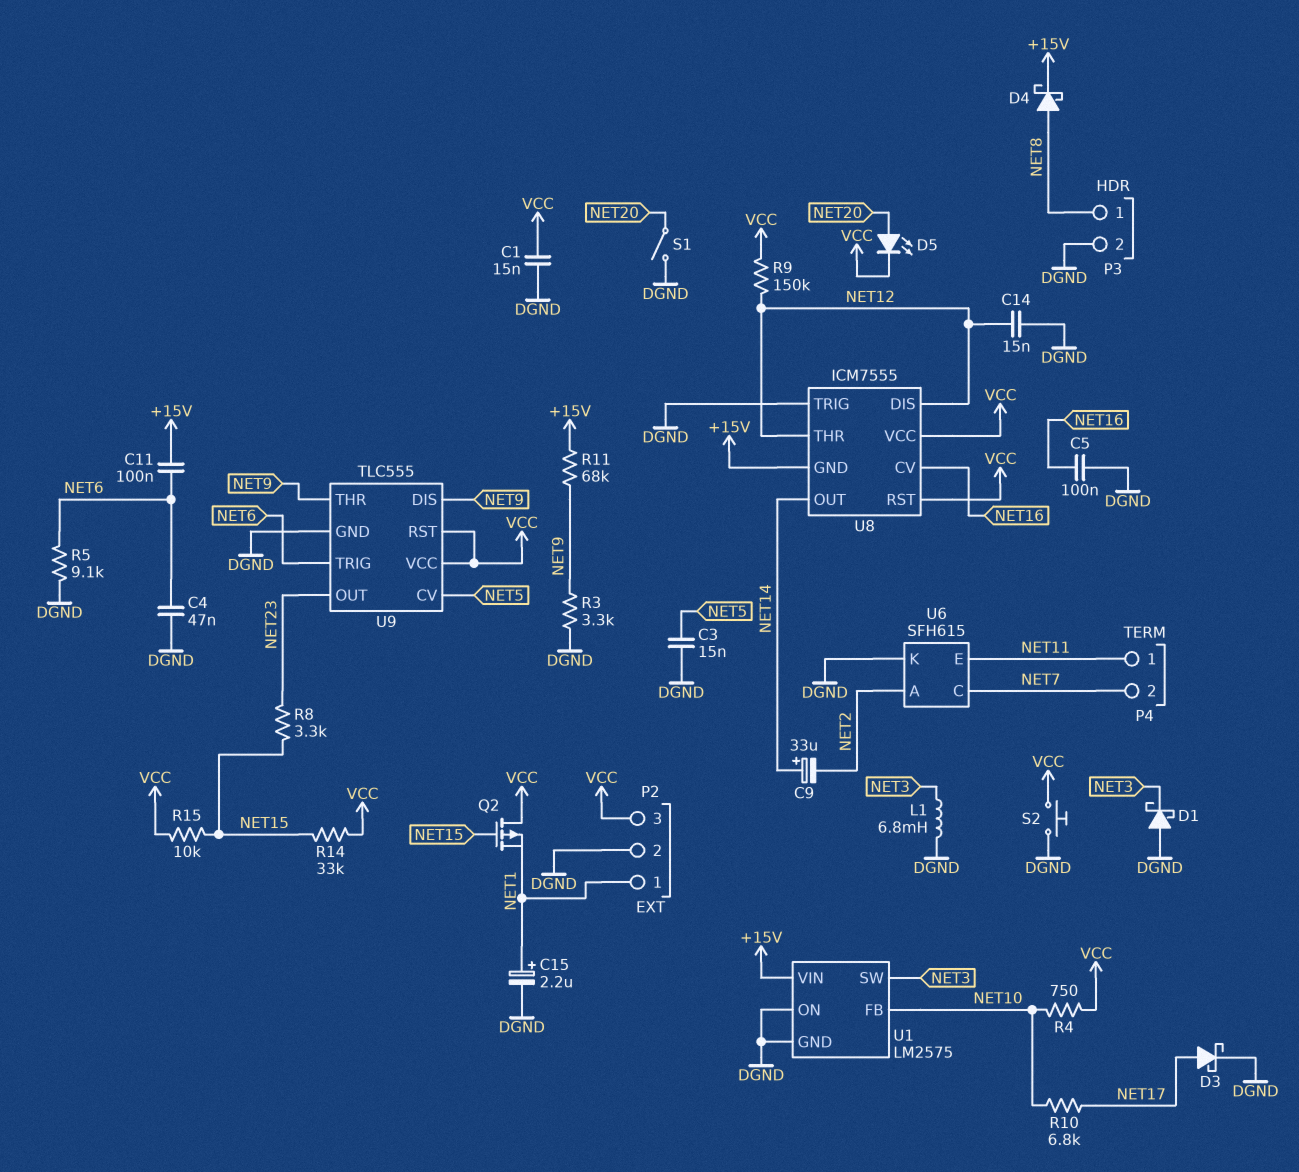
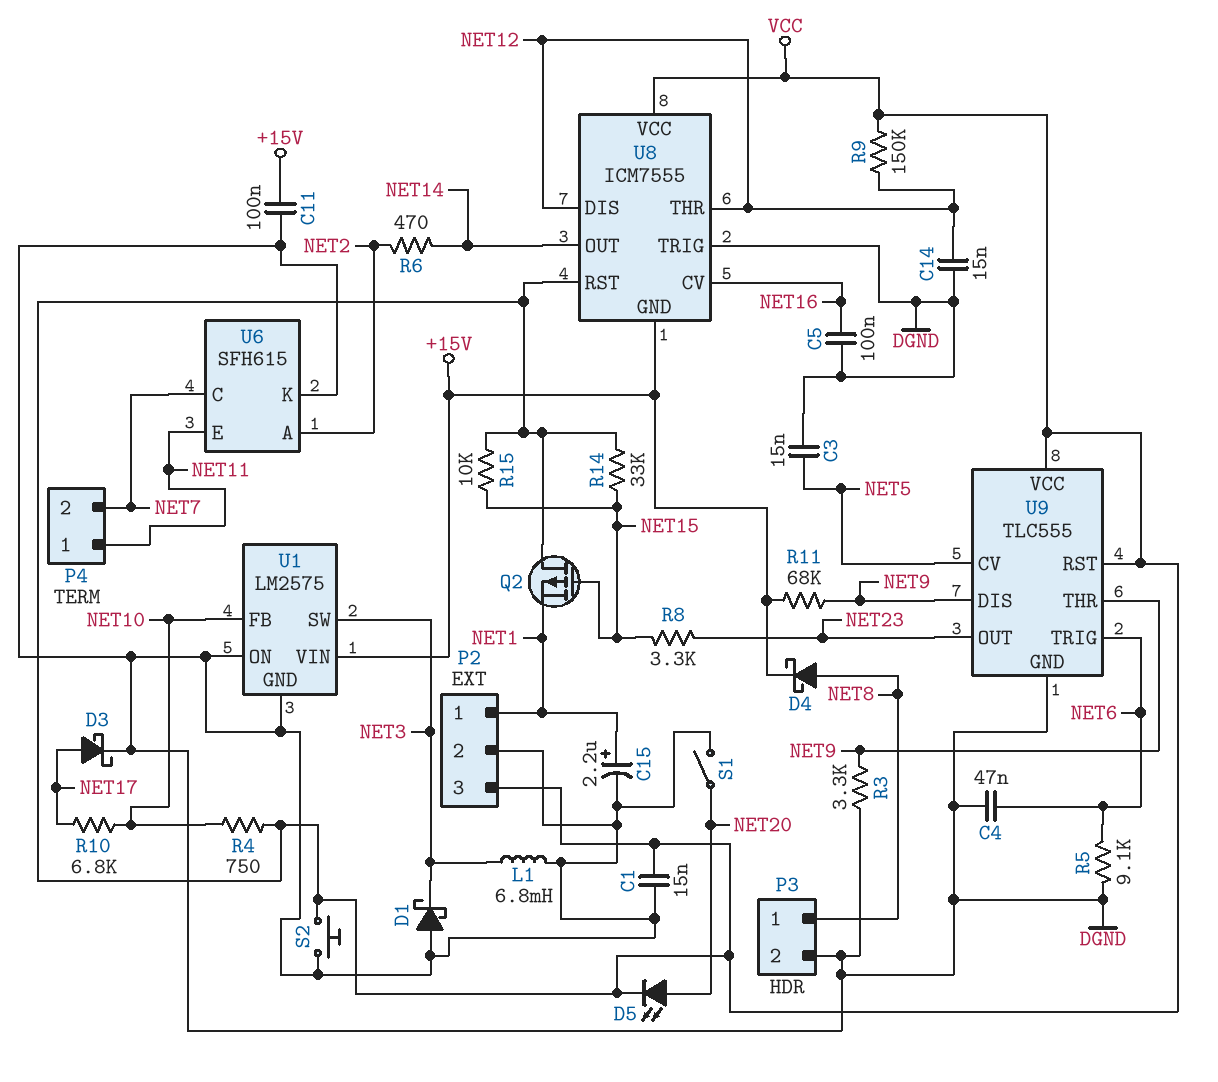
C9: 33uF (plus NET14, minus NET2) -> none
C11: 100nF (+15V, NET6) -> 100nF (+15V, DGND)
R6: none -> 470 (NET2, NET14)

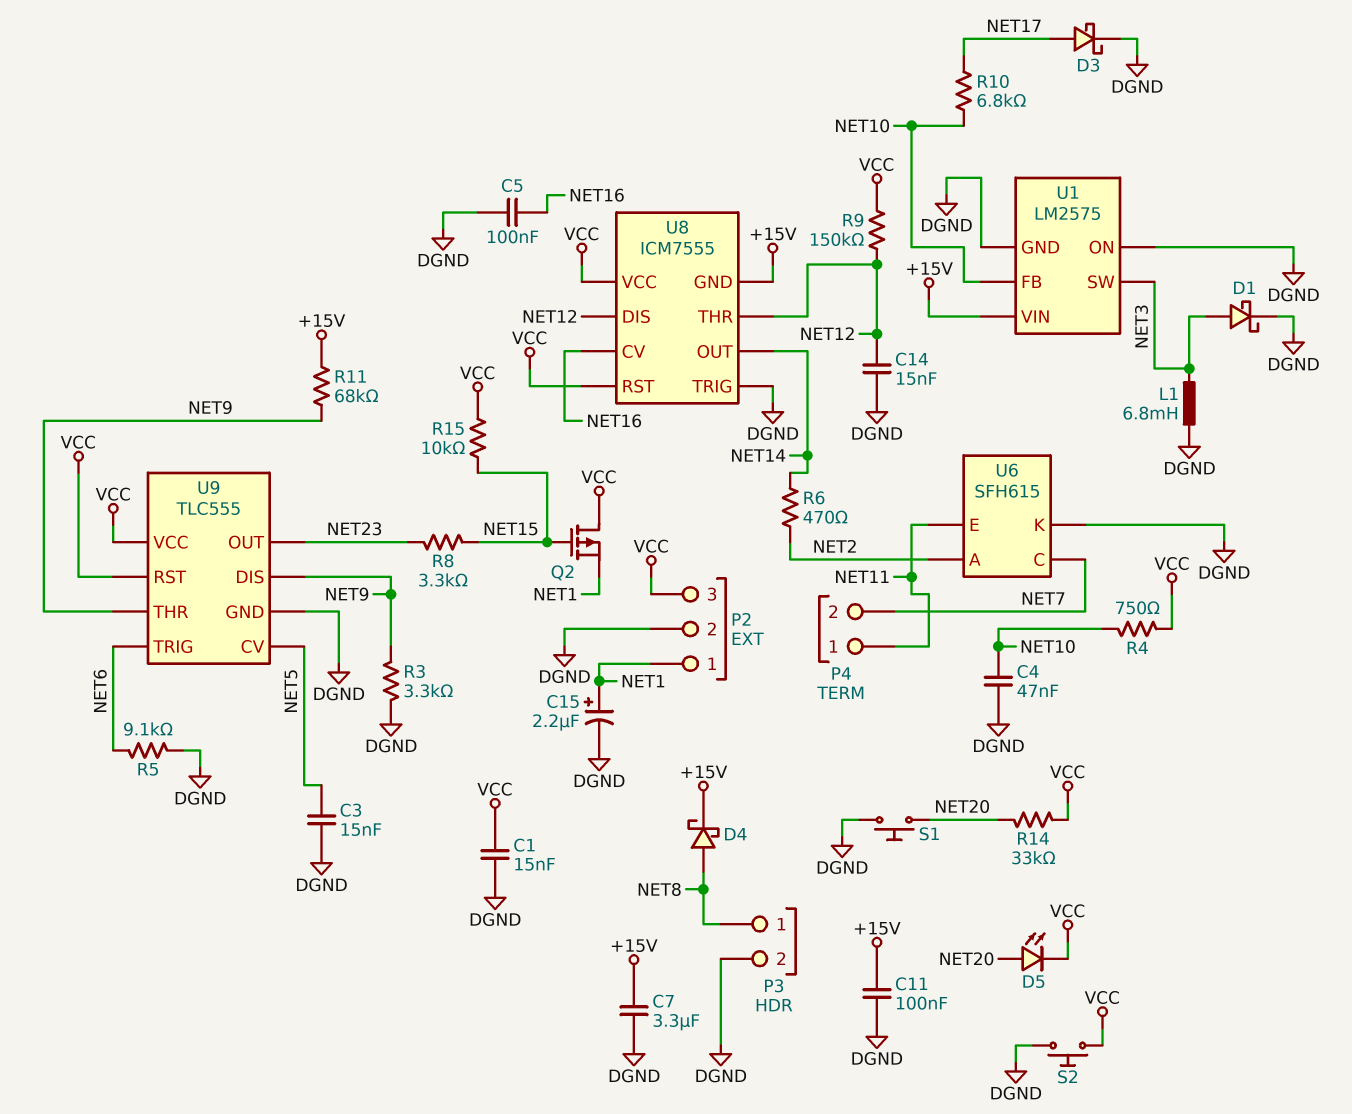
C4: 47nF (DGND, NET6) -> 47nF (DGND, NET10)
C7: none -> 3.3uF (+15V, DGND)
D1: schottky (A DGND, K NET3) -> schottky (A NET3, K DGND)
R14: 33k (NET15, VCC) -> 33k (NET20, VCC)
S1: switch (DGND, NET20) -> button (DGND, NET20)

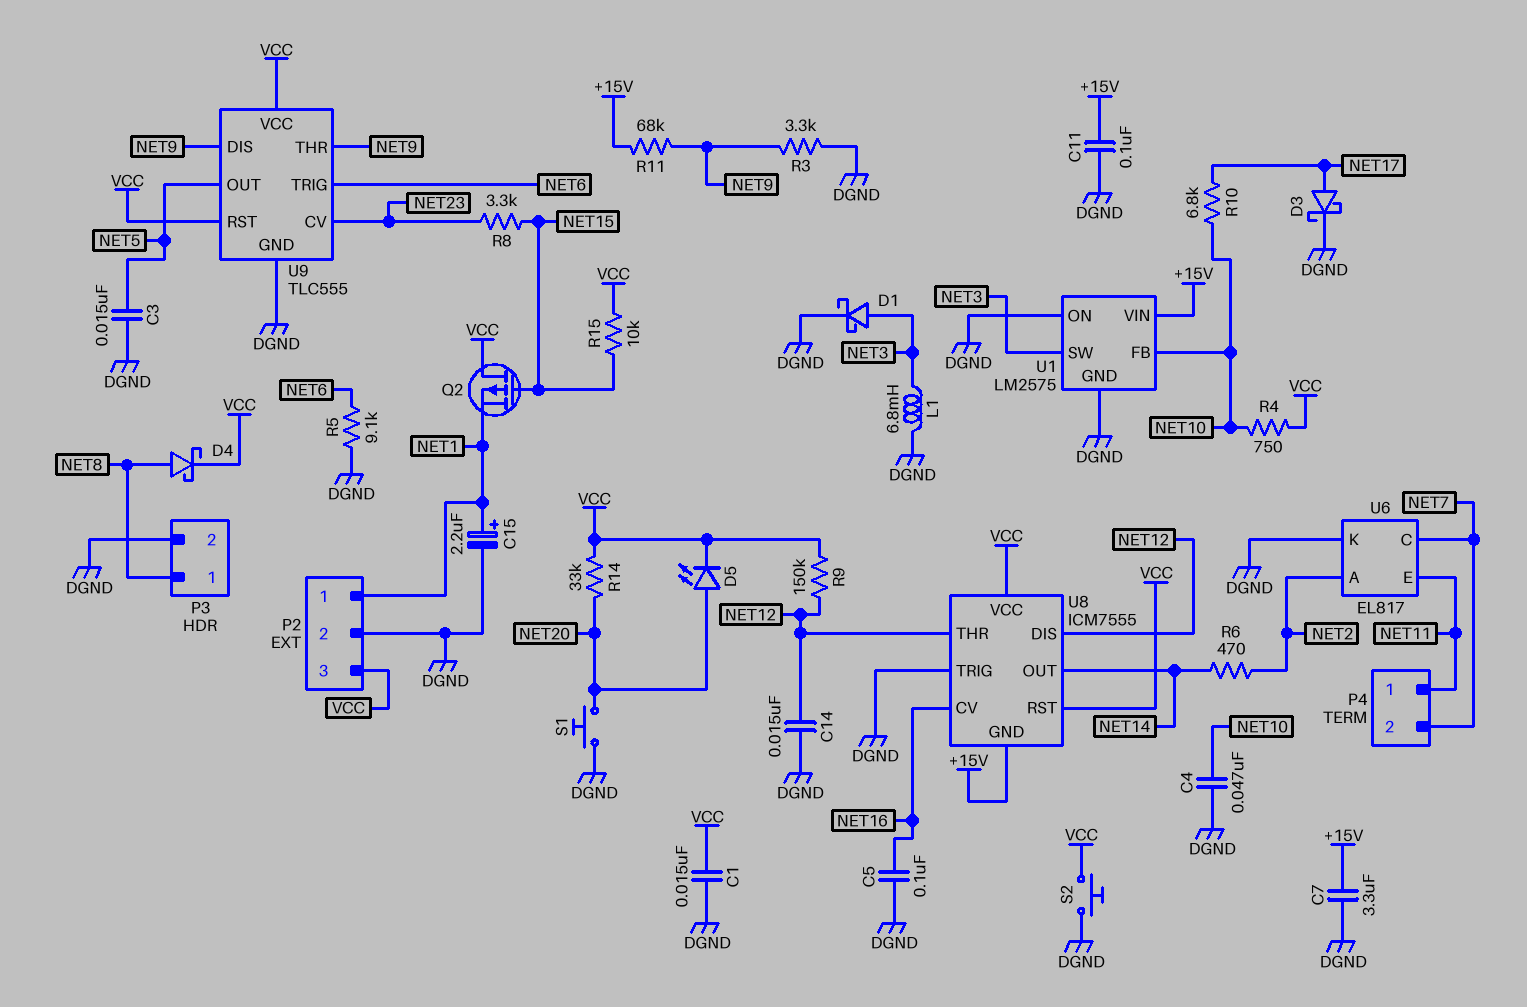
D4: schottky (A NET8, K +15V) -> schottky (A NET8, K VCC)
U6: SFH615 -> EL817
U9 pin CV: NET5 -> NET23
U9 pin OUT: NET23 -> NET5

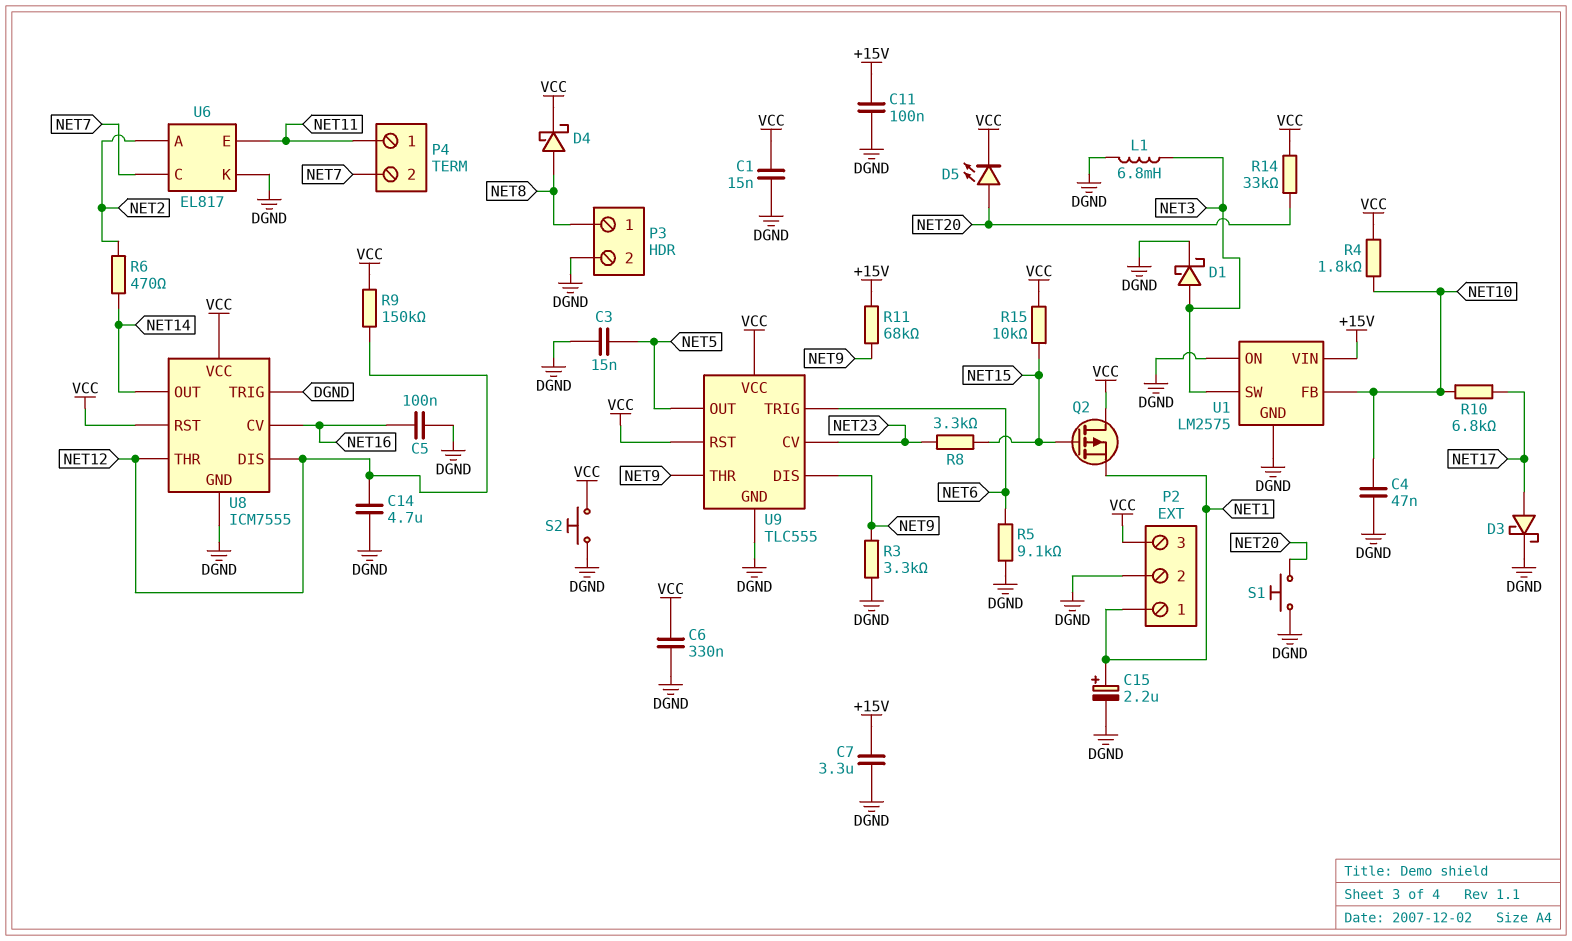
C6: none -> 330nF (DGND, VCC)
C14: 15nF (DGND, NET12) -> 4.7uF (DGND, NET12)
R4: 750 (NET10, VCC) -> 1.8k (NET10, VCC)
U8 pin GND: +15V -> DGND

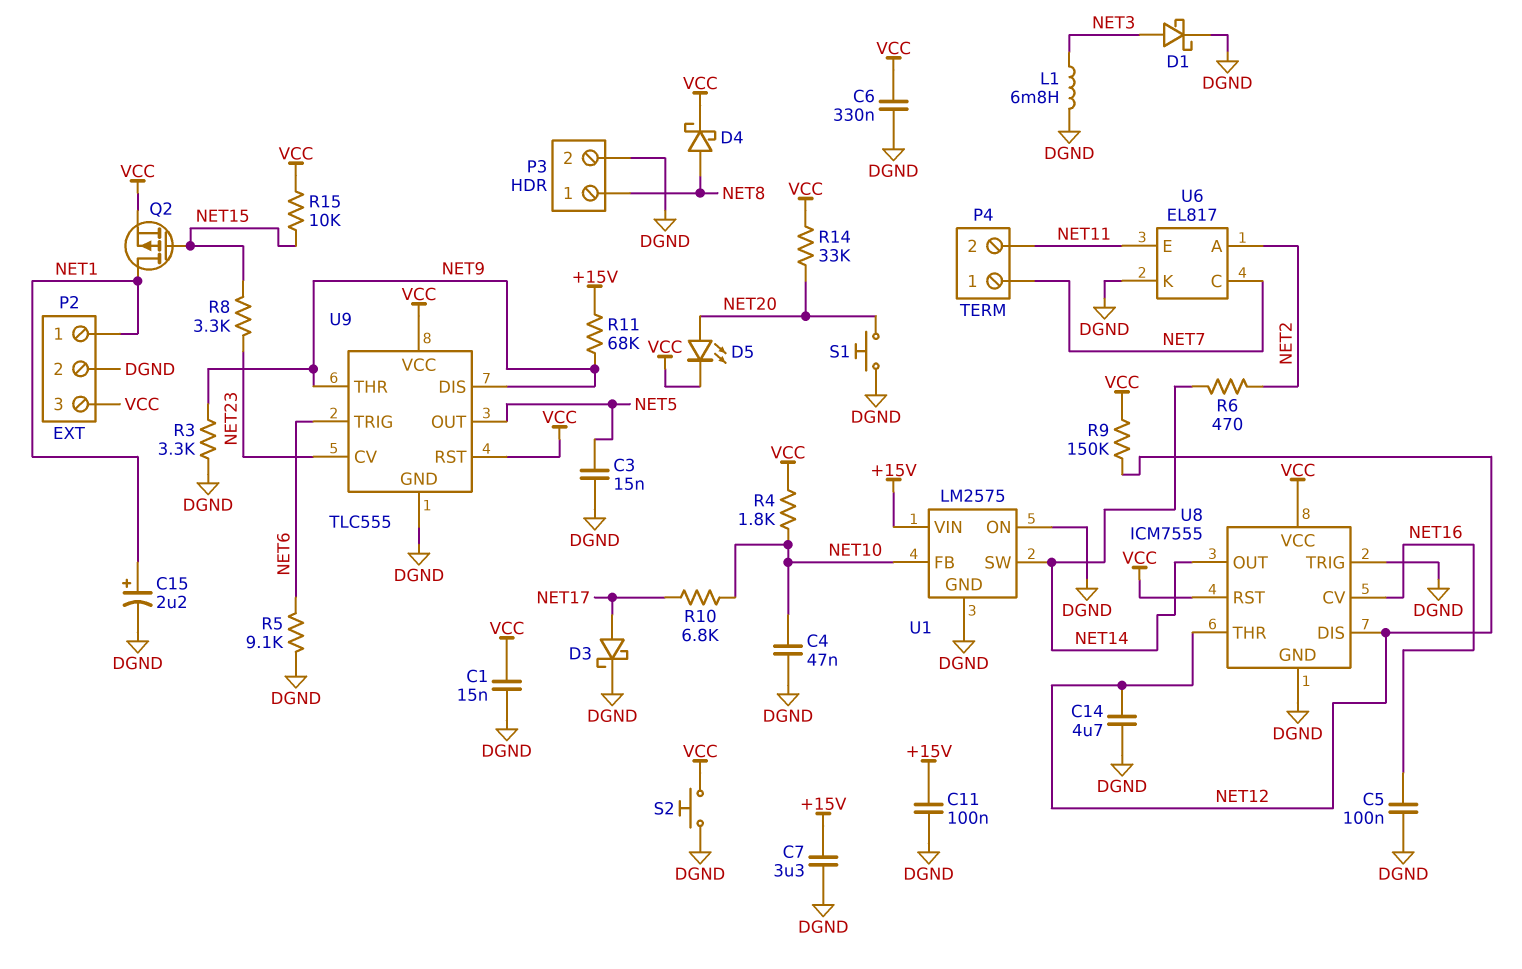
P4 pin 1: NET11 -> NET7
P4 pin 2: NET7 -> NET11
Q2: PMOS (G NET15, D VCC, S NET1) -> PMOS (G NET15, D NET1, S VCC)
U1 pin SW: NET3 -> NET14

